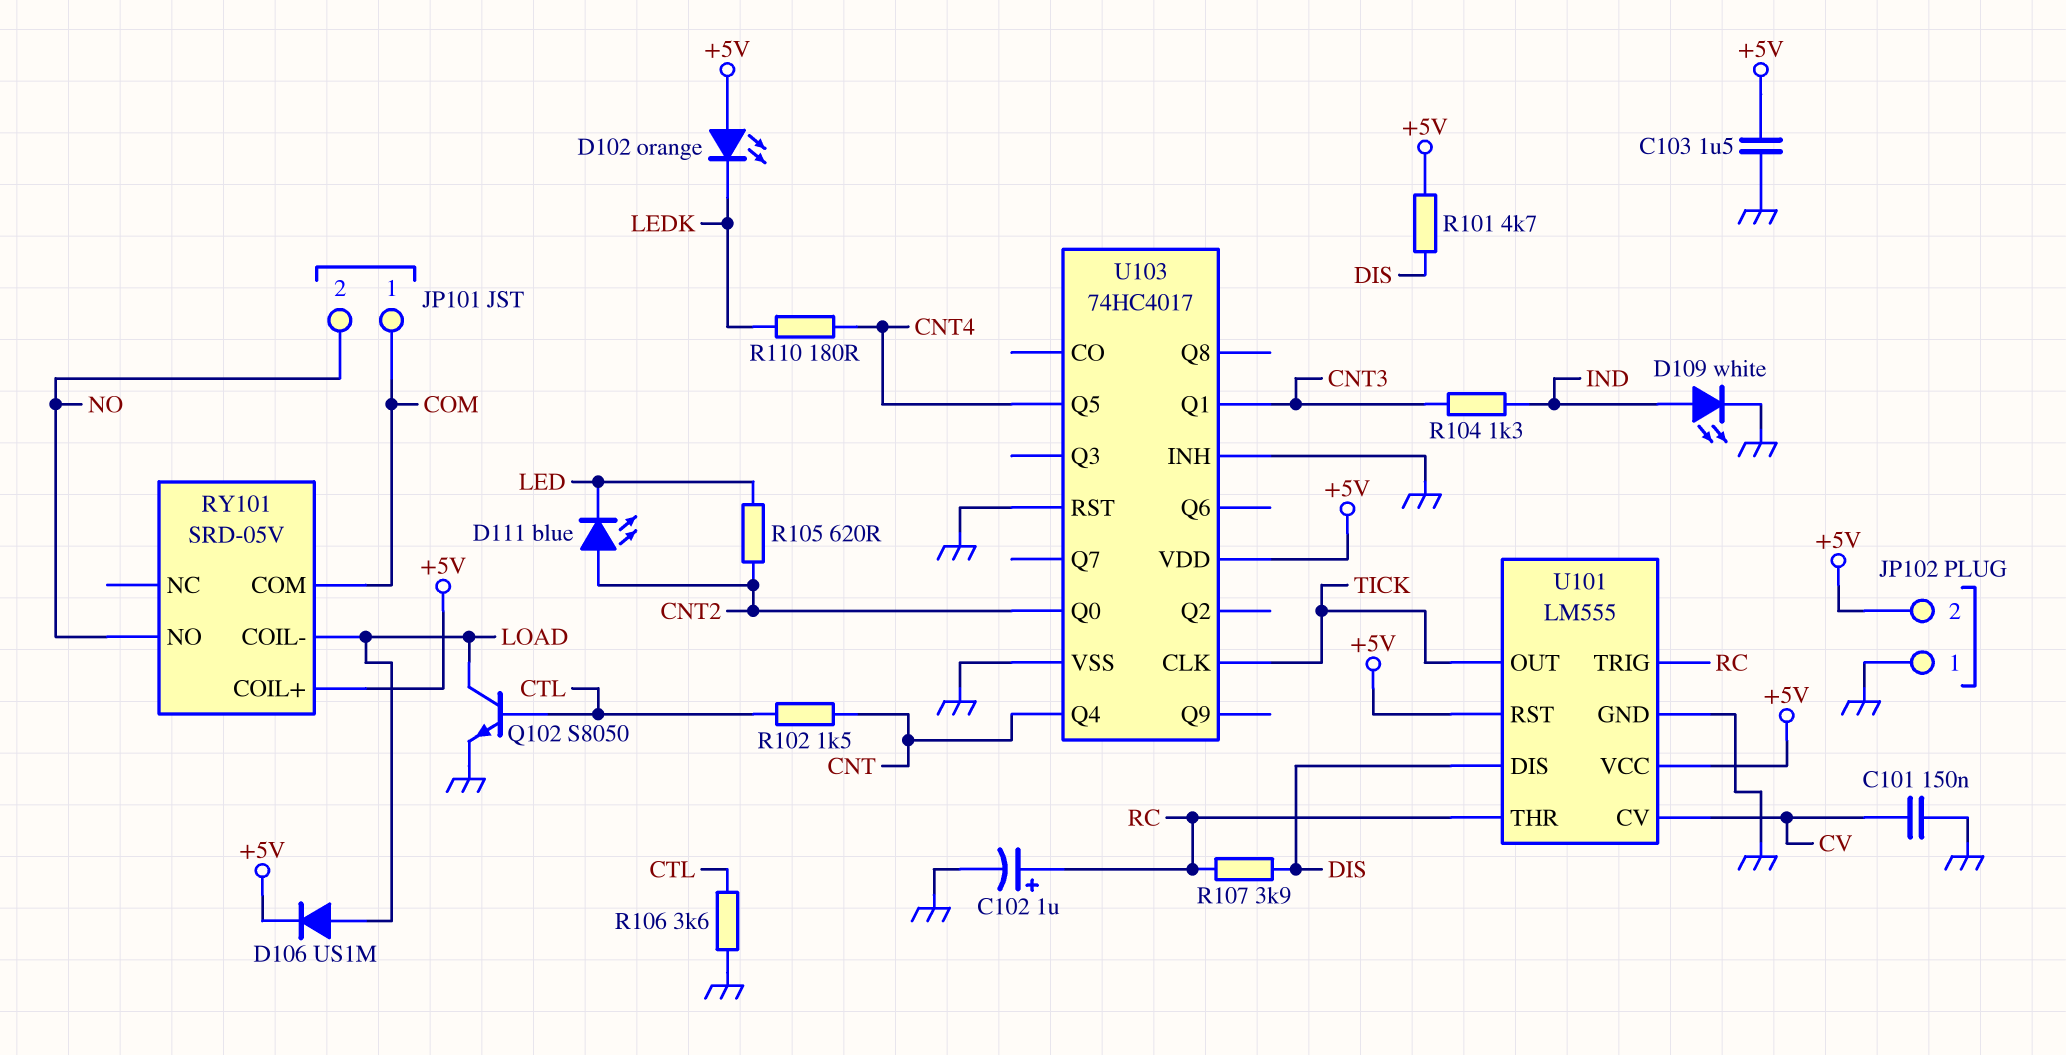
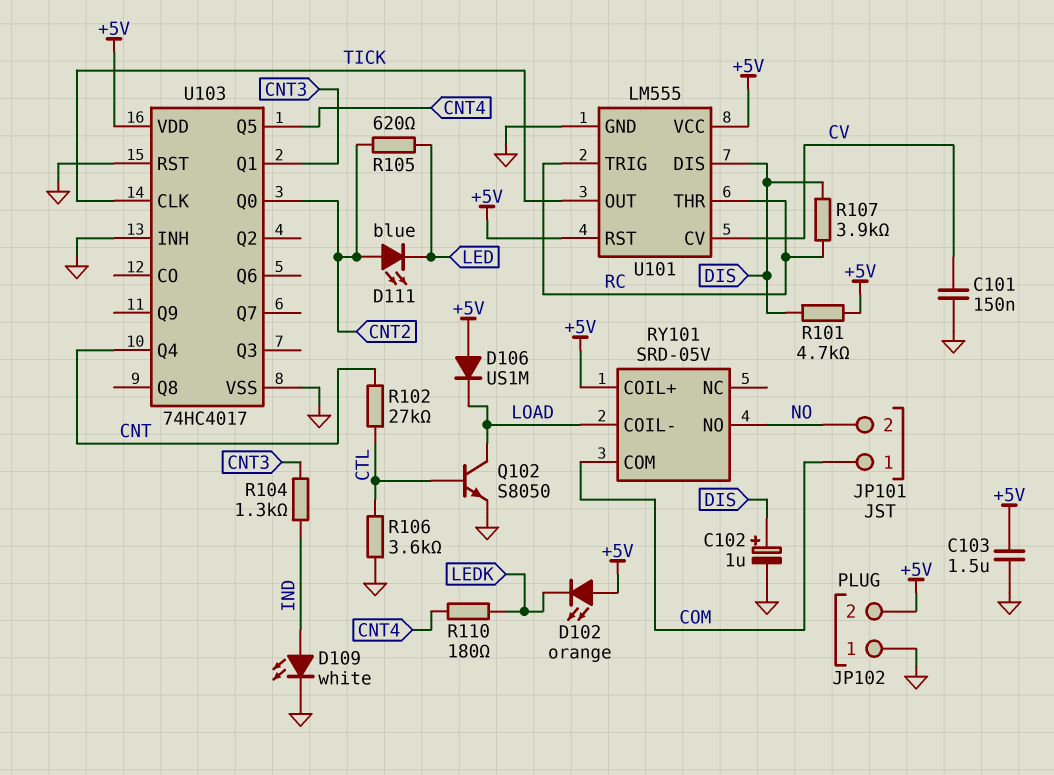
C102: 1uF (plus RC, minus GND) -> 1uF (plus DIS, minus GND)
D106: diode US1M (A LOAD, K +5V) -> diode US1M (A +5V, K LOAD)
R102: 1.5k (CNT, CTL) -> 27k (CNT, CTL)

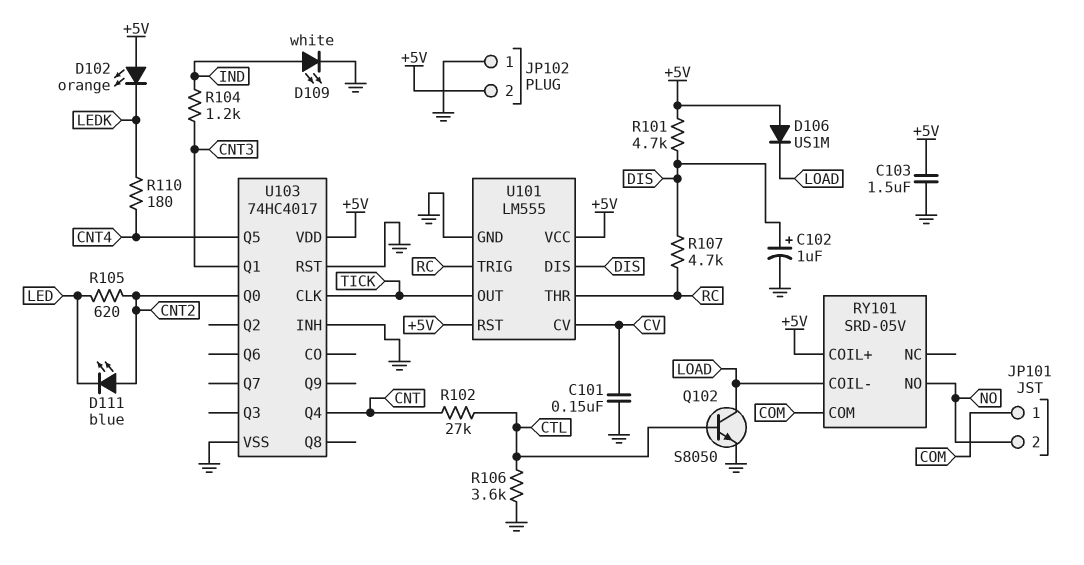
R104: 1.3k (CNT3, IND) -> 1.2k (CNT3, IND)
R107: 3.9k (DIS, RC) -> 4.7k (DIS, RC)

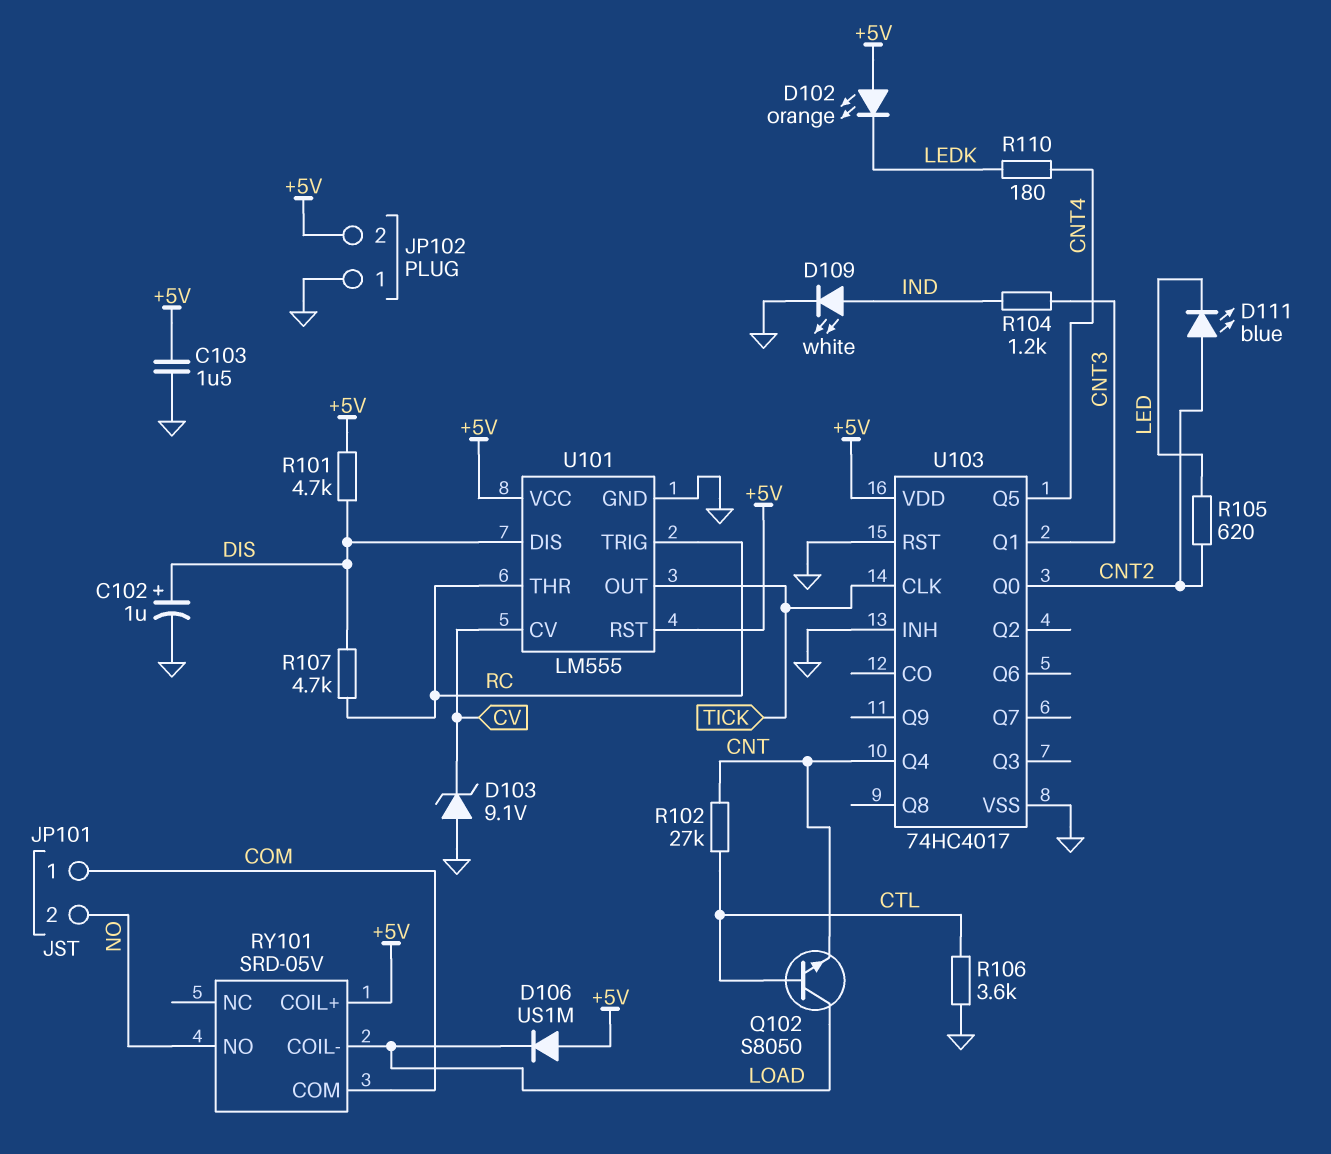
C101: 150nF (CV, GND) -> none
D103: none -> zener 9.1V (A GND, K CV)
Q102: NPN S8050 (B CTL, C LOAD, E GND) -> NPN S8050 (B CTL, C LOAD, E CNT)

